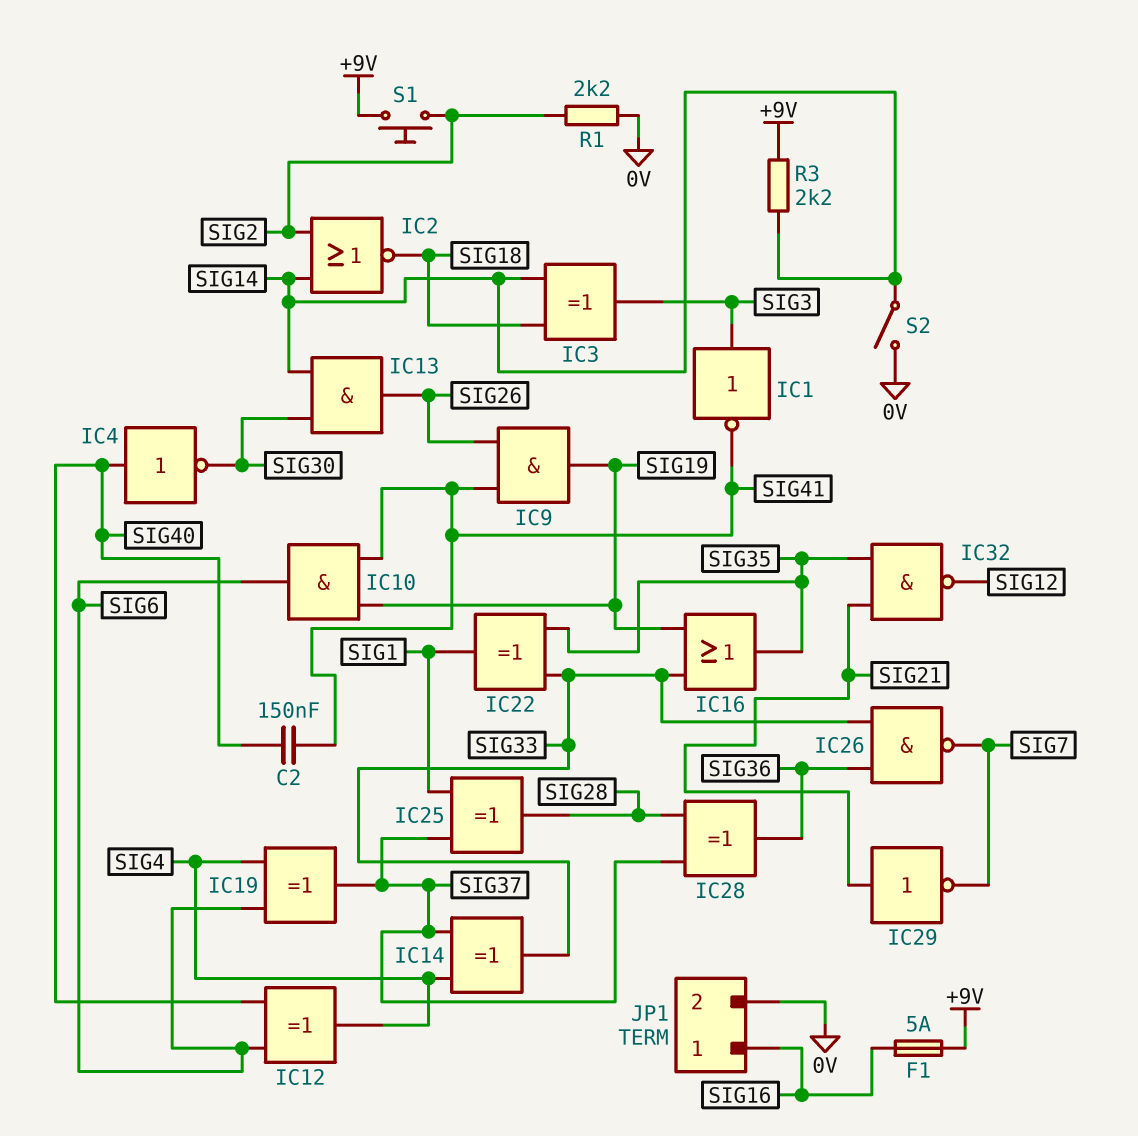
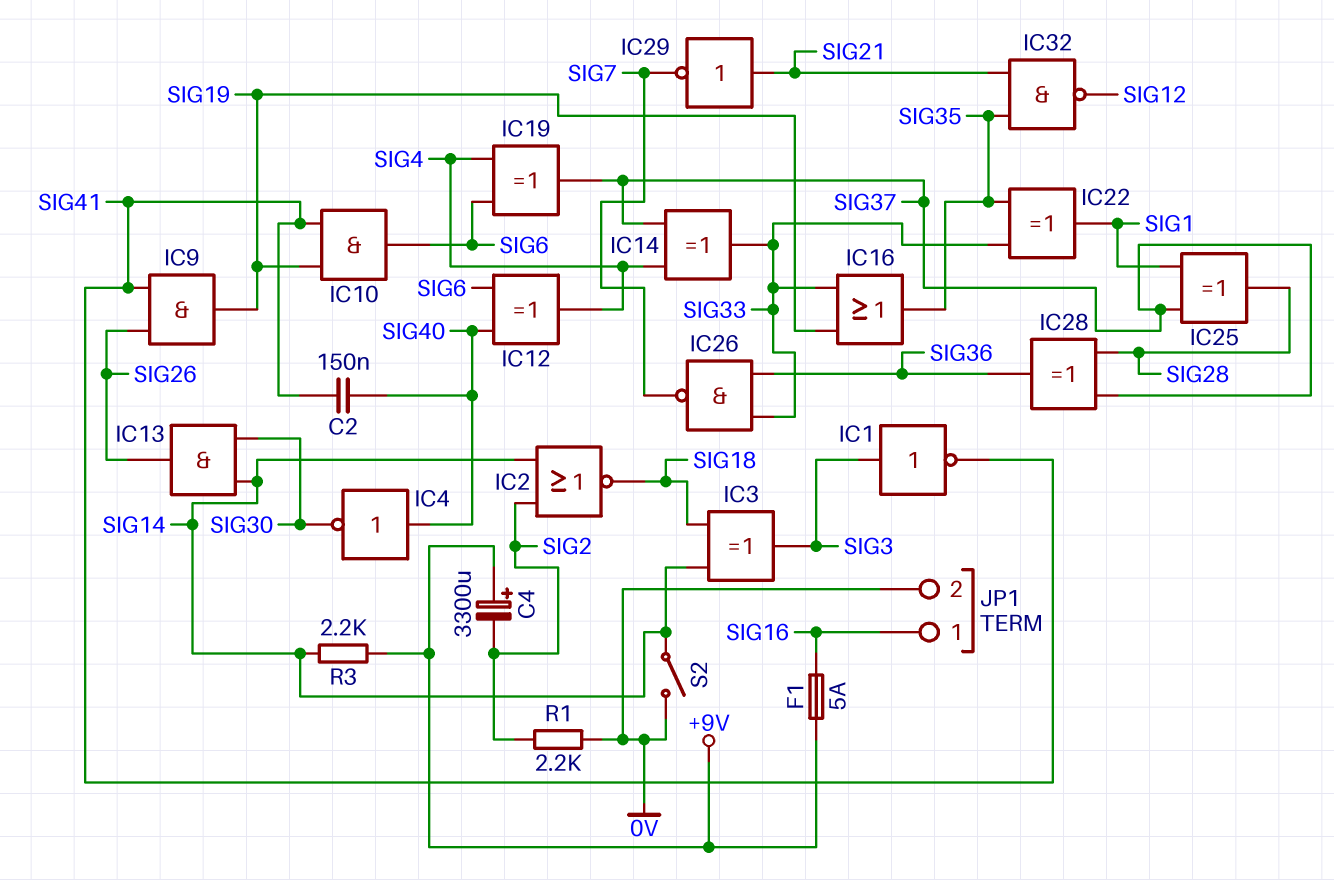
C4: none -> 3300uF (plus +9V, minus SIG2)
S1: button (+9V, SIG2) -> none

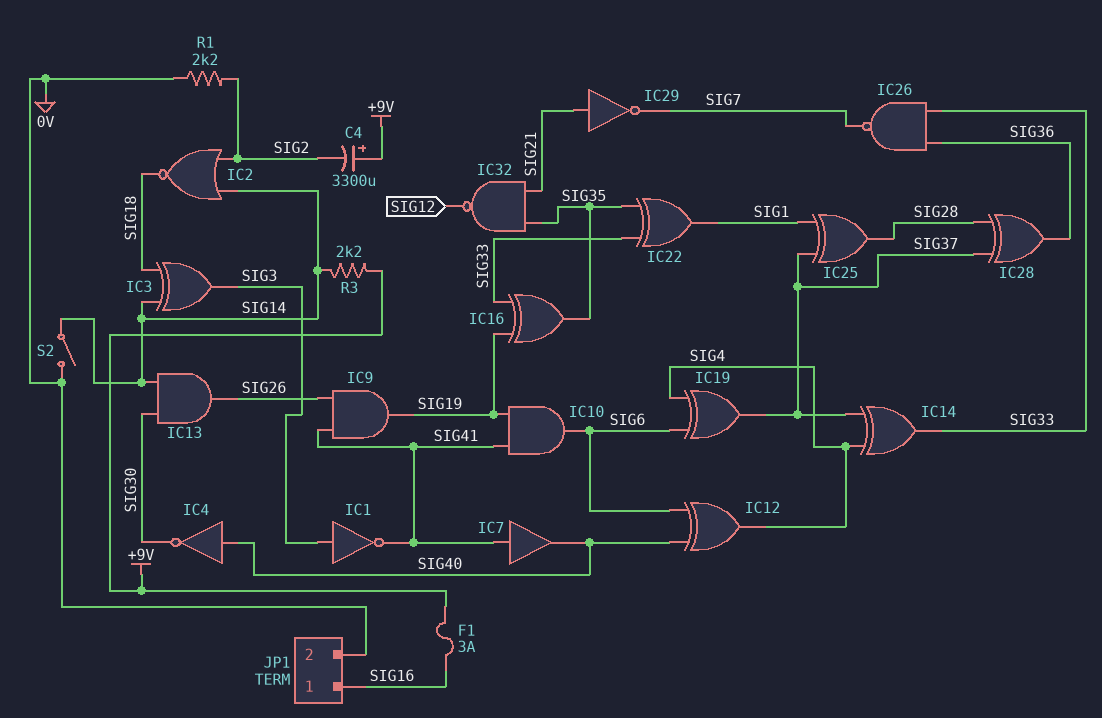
C2: 150nF (SIG40, SIG41) -> none
F1: 5A (+9V, SIG16) -> 3A (+9V, SIG16)
IC7: none -> buffer (in SIG41, out SIG40)
IC16: OR (in SIG19, in SIG33, out SIG35) -> XOR (in SIG19, in SIG33, out SIG35)

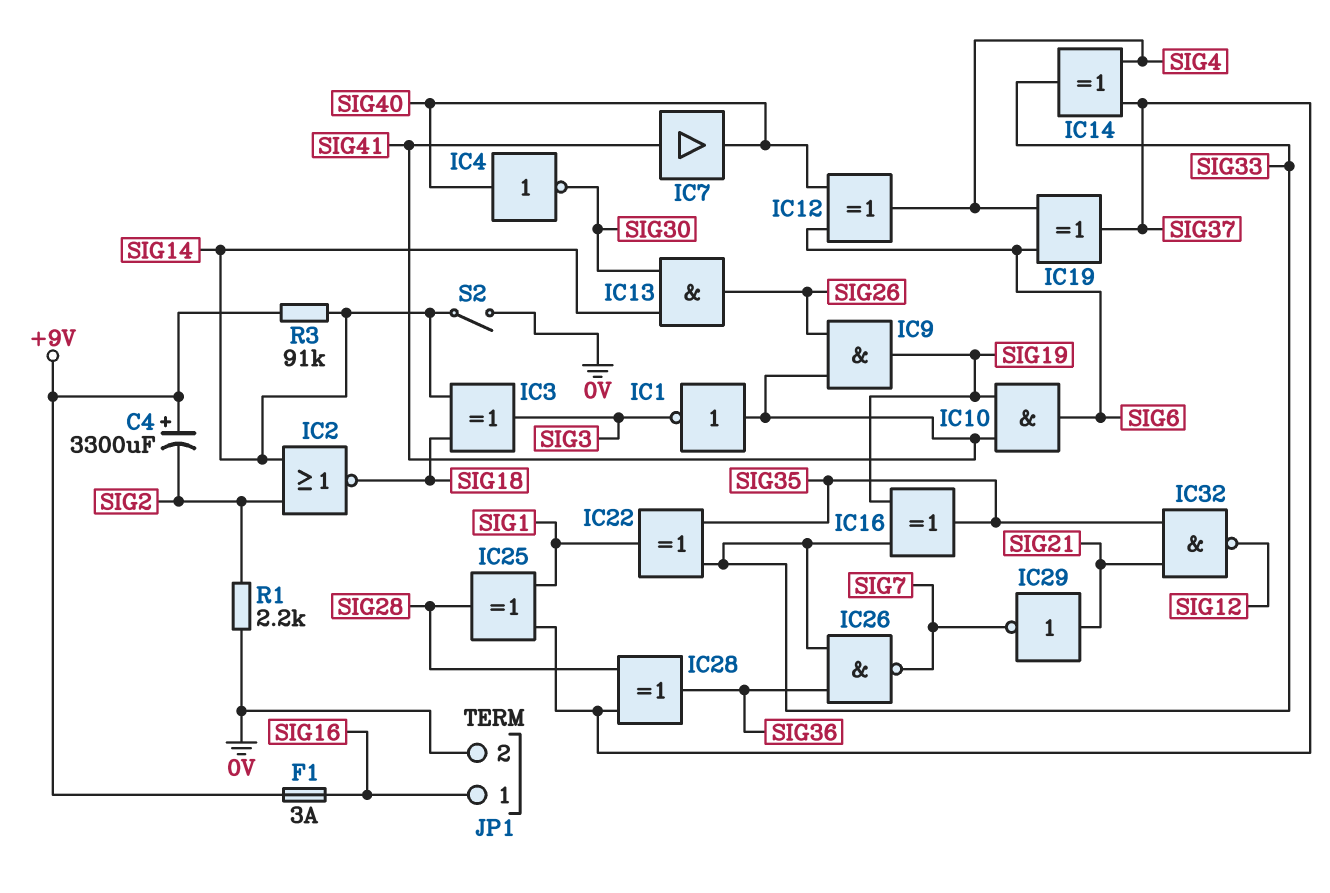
IC1: NOT (in SIG3, out SIG41) -> NOT (in SIG41, out SIG3)
R3: 2.2k (+9V, SIG14) -> 91k (+9V, SIG14)

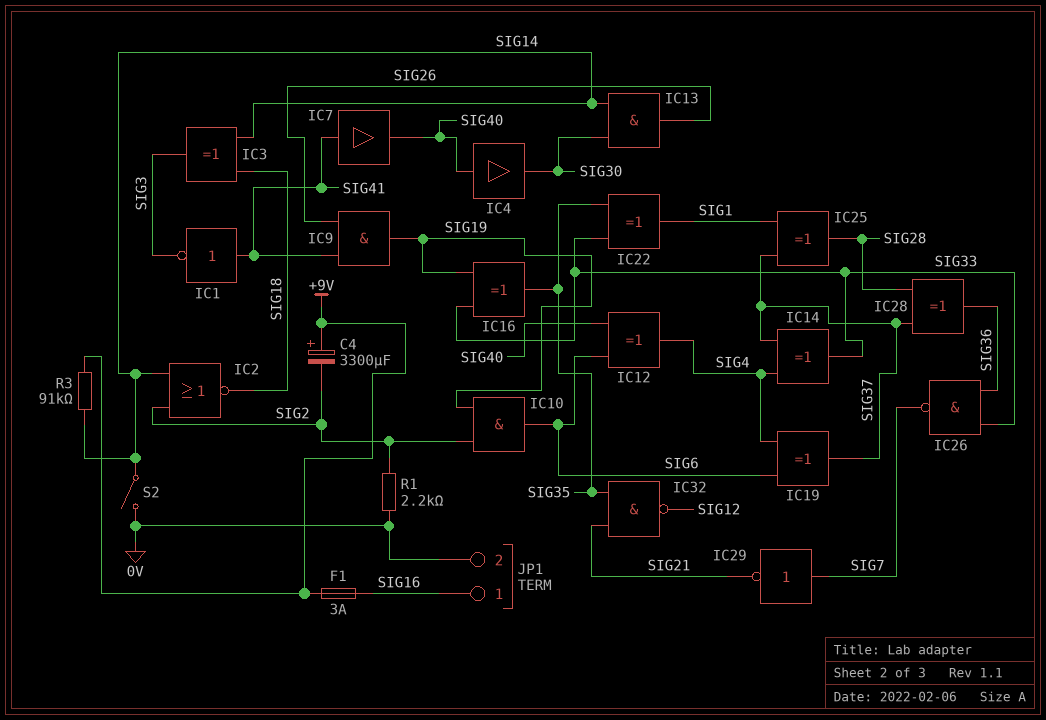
IC4: NOT (in SIG40, out SIG30) -> buffer (in SIG40, out SIG30)
IC10: AND (in SIG19, in SIG41, out SIG6) -> AND (in SIG2, in SIG19, out SIG6)
IC29: NOT (in SIG21, out SIG7) -> NOT (in SIG7, out SIG21)

